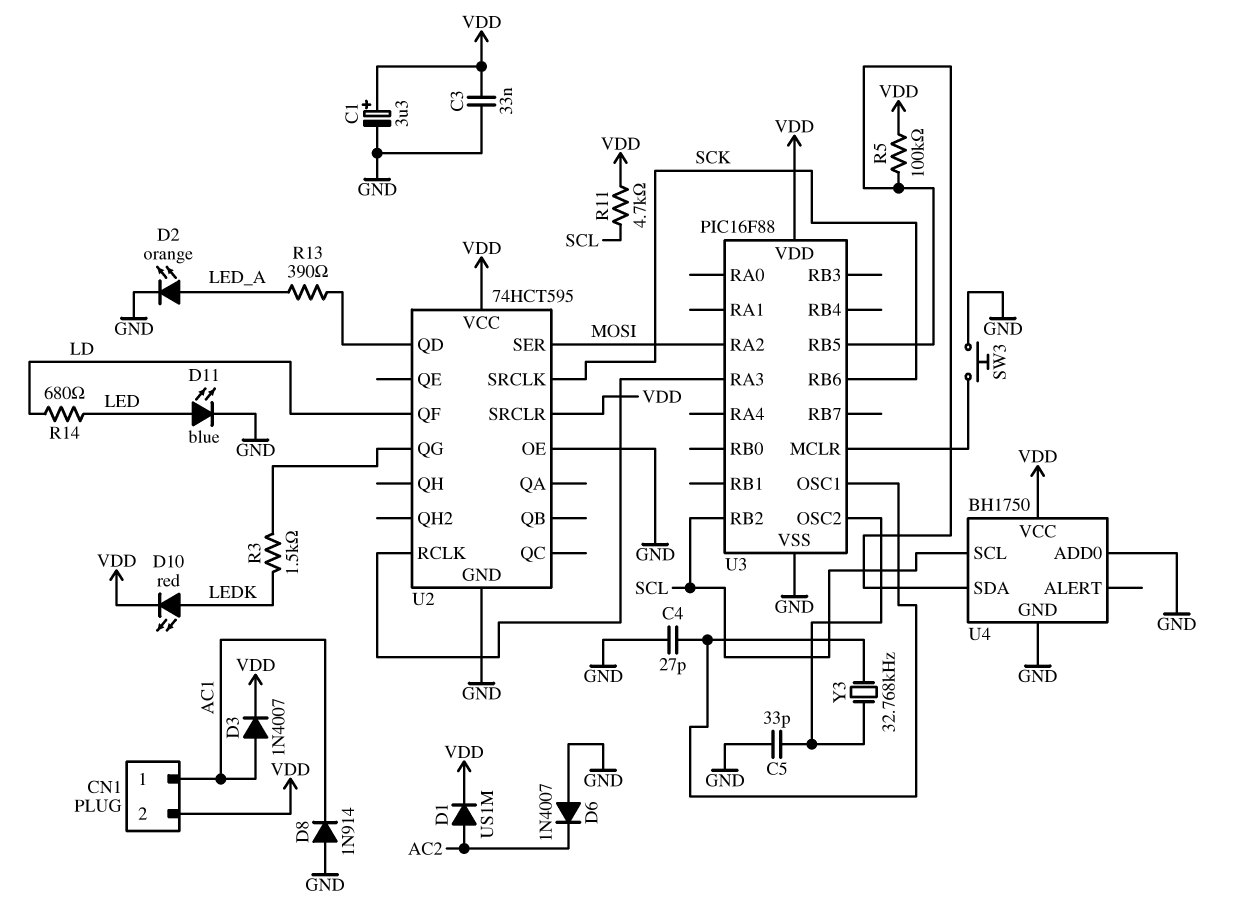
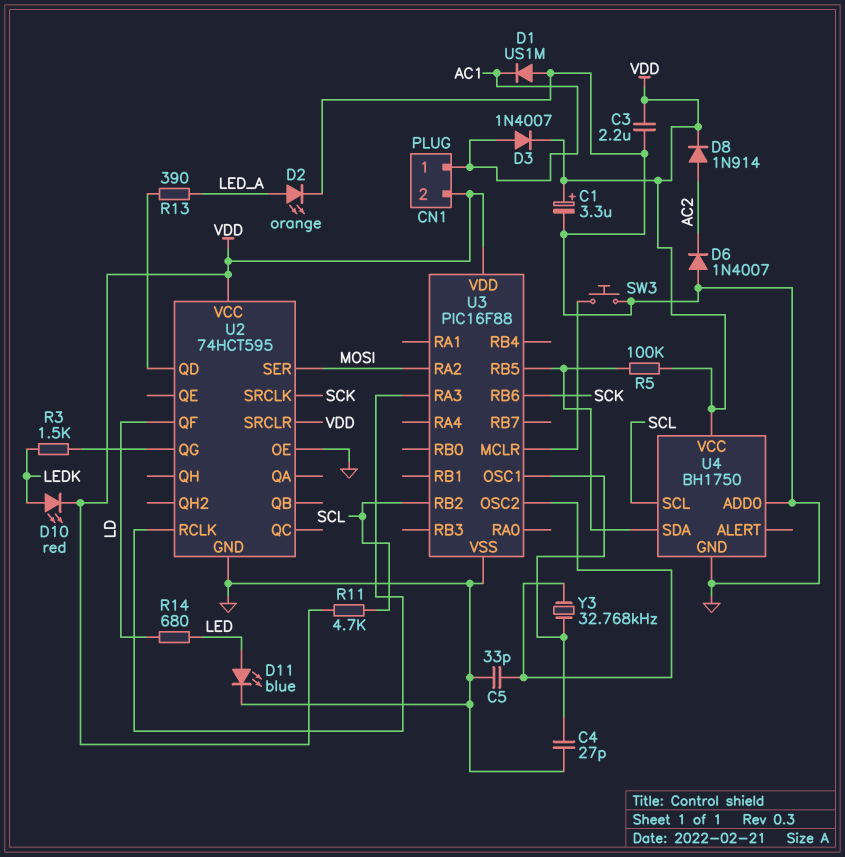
C3: 33nF (GND, VDD) -> 2.2uF (GND, VDD)
D1: diode US1M (A AC2, K VDD) -> diode US1M (A GND, K AC1)
D8: diode 1N914 (A GND, K AC1) -> diode 1N914 (A AC2, K VDD)

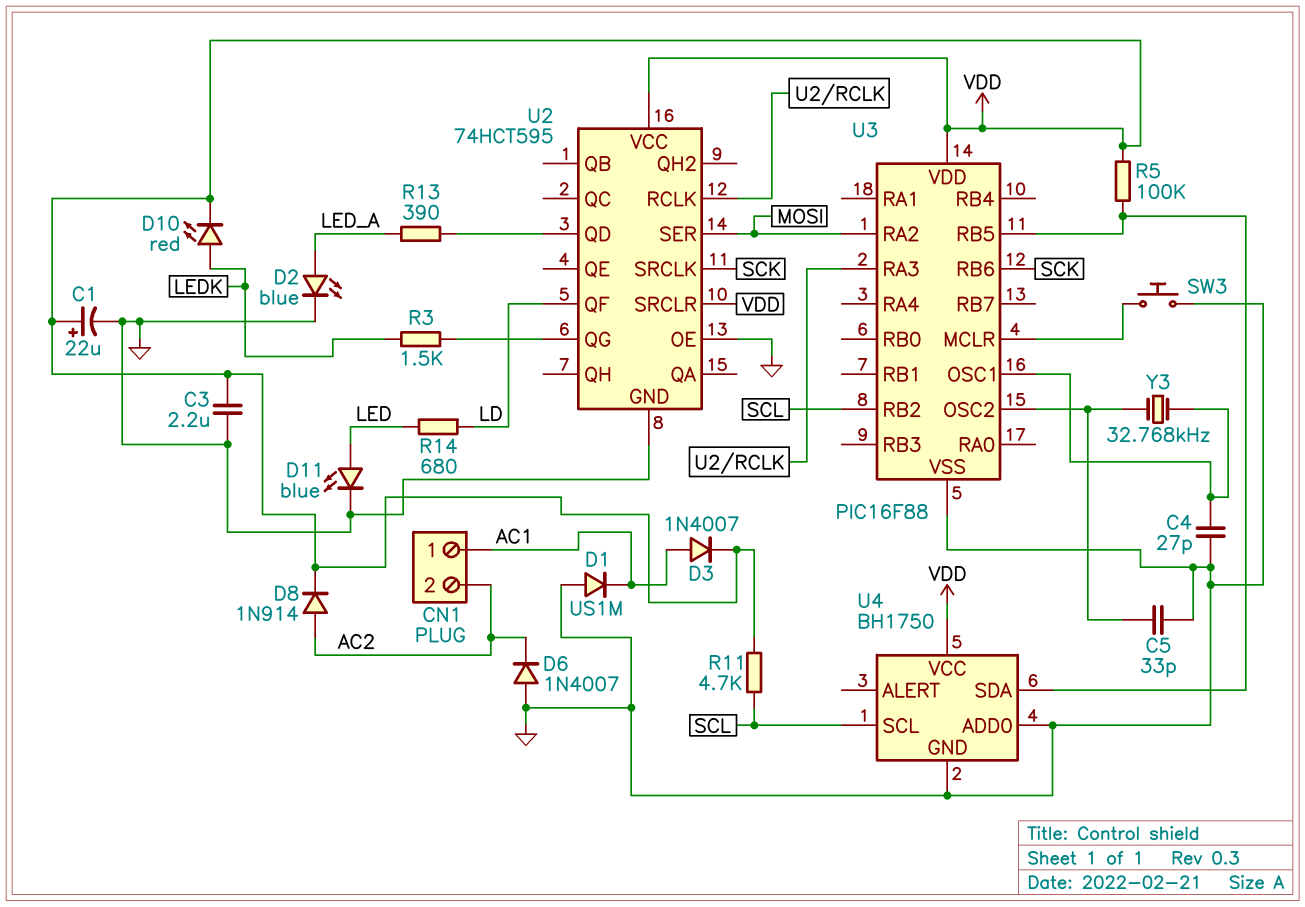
C1: 3.3uF (plus VDD, minus GND) -> 22uF (plus VDD, minus GND)
CN1 pin 2: VDD -> AC2
D2: LED orange (A LED_A, K GND) -> LED blue (A LED_A, K GND)

